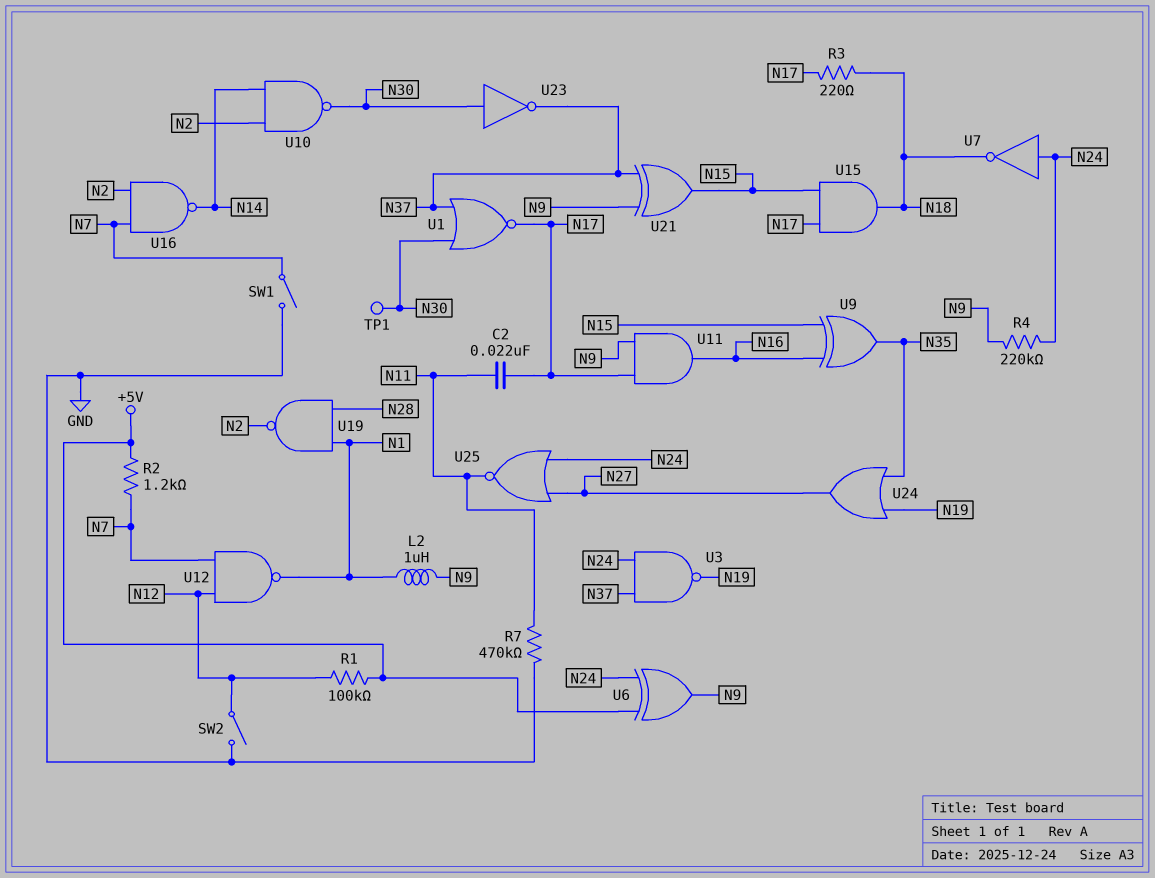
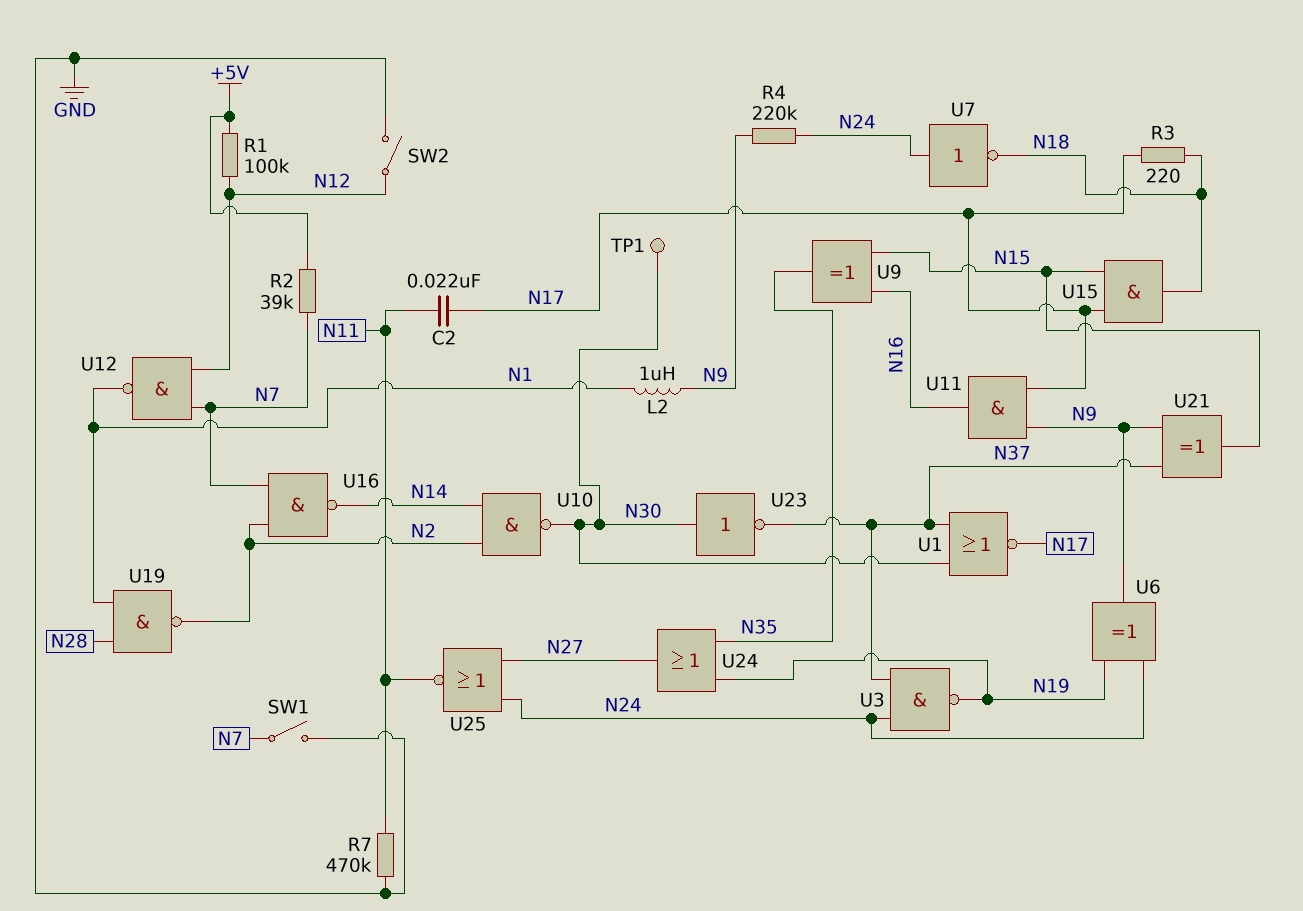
R2: 1.2k (+5V, N7) -> 39k (+5V, N7)
U6: XOR (in +5V, in N24, out N9) -> XOR (in N19, in N24, out N9)

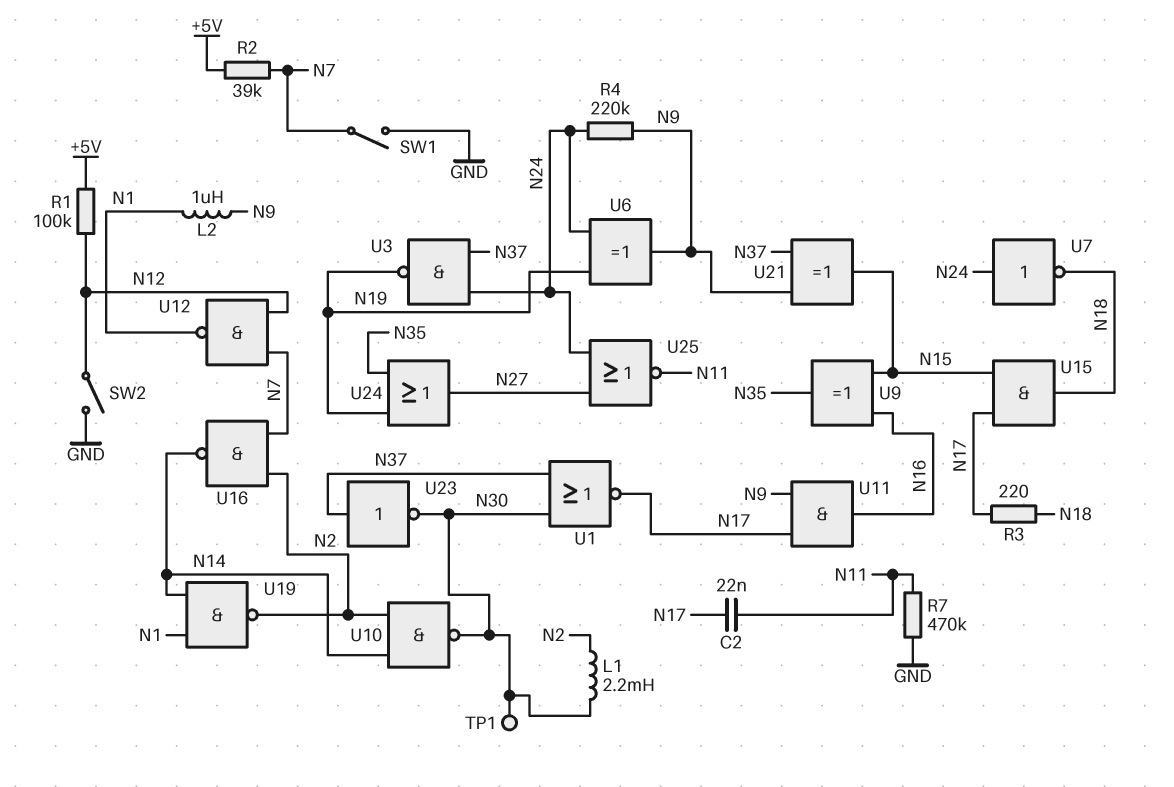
L1: none -> 2.2mH (N2, N30)
U19: NAND (in N1, in N28, out N2) -> NAND (in N1, in N14, out N2)
U23: NOT (in N30, out N37) -> NOT (in N37, out N30)

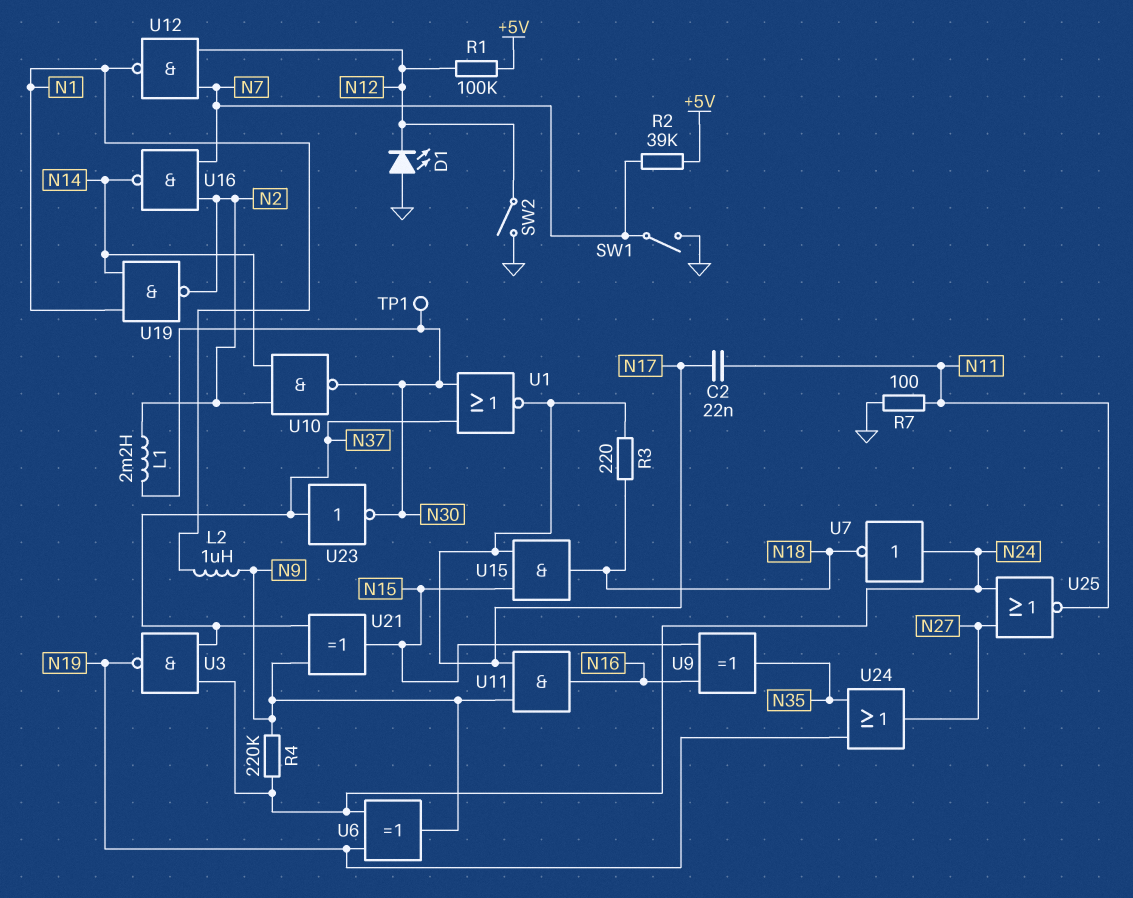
D1: none -> LED (A GND, K N12)
R7: 470k (GND, N11) -> 100 (GND, N11)

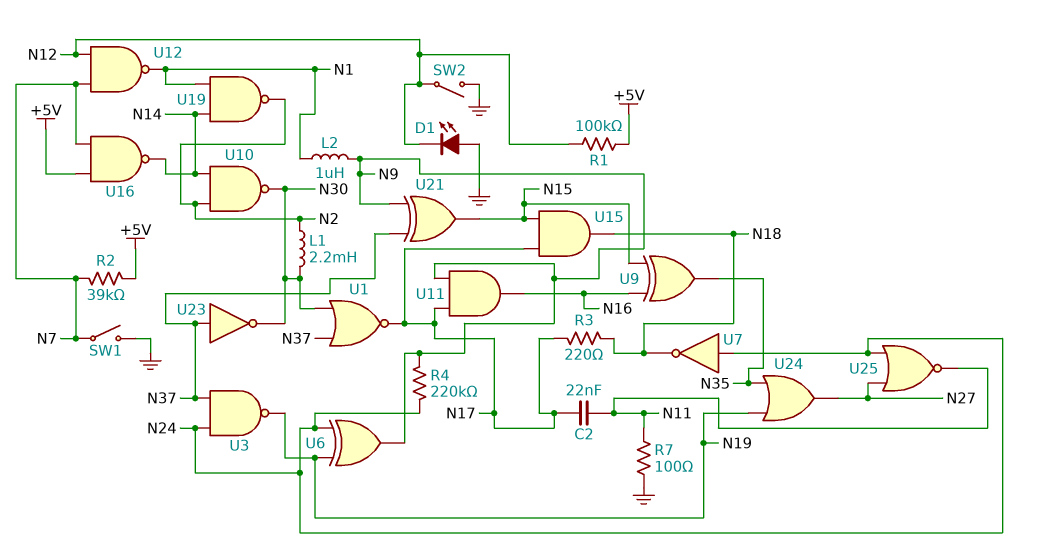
TP1: test point (N30) -> none
U16: NAND (in N2, in N7, out N14) -> NAND (in +5V, in N7, out N14)

